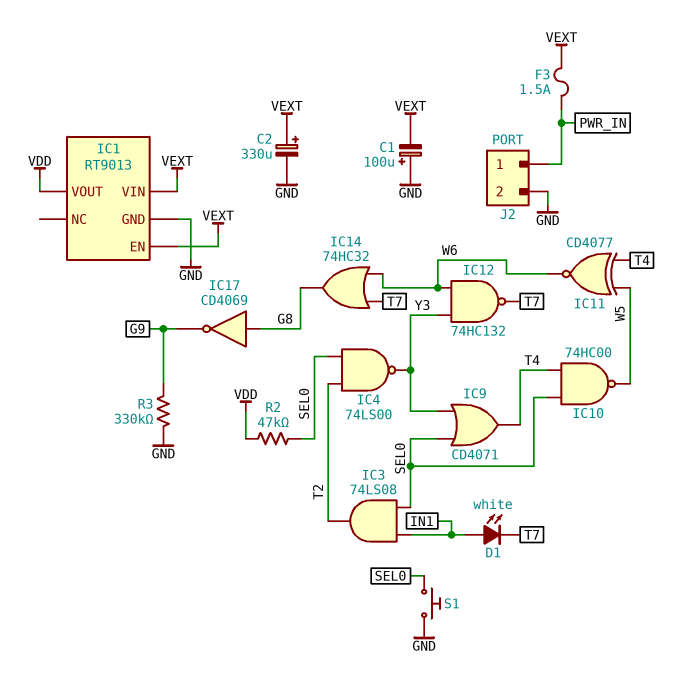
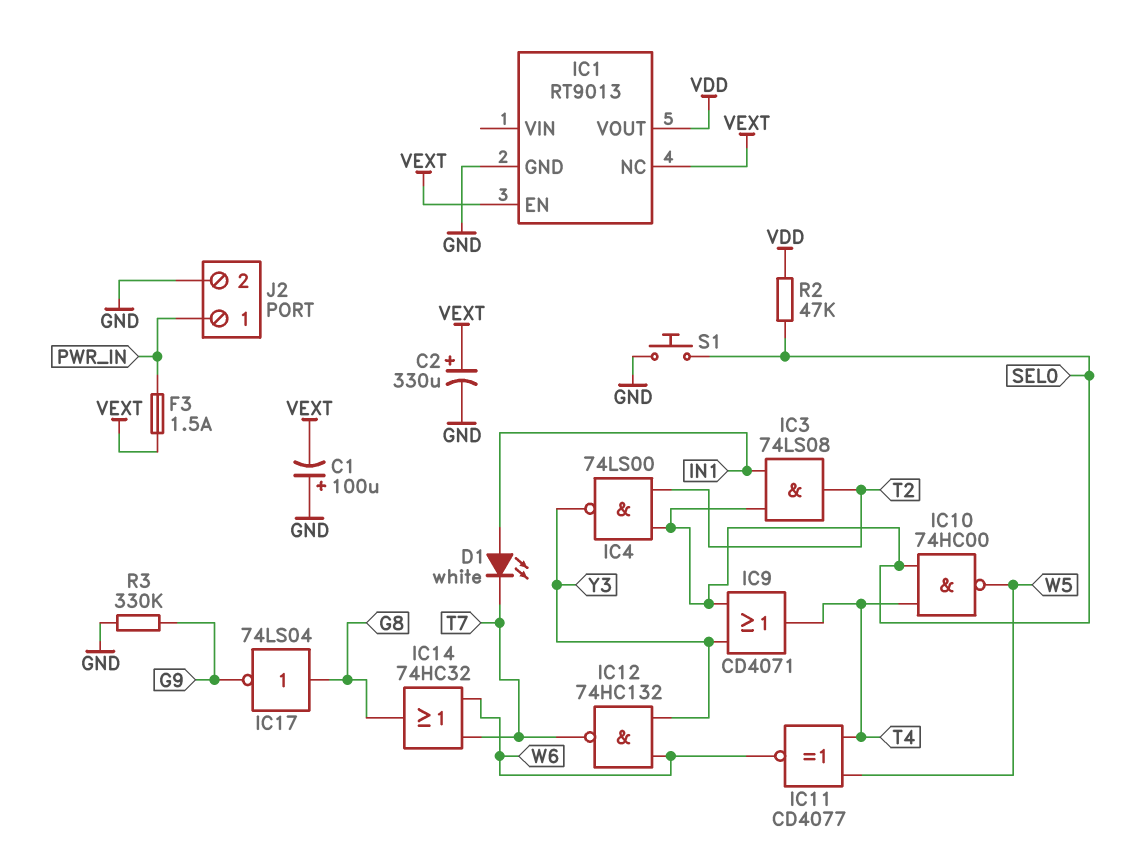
IC1 pin NC: none -> VEXT
IC1 pin VIN: VEXT -> none
IC17: NOT CD4069 (in G8, out G9) -> NOT 74LS04 (in G8, out G9)

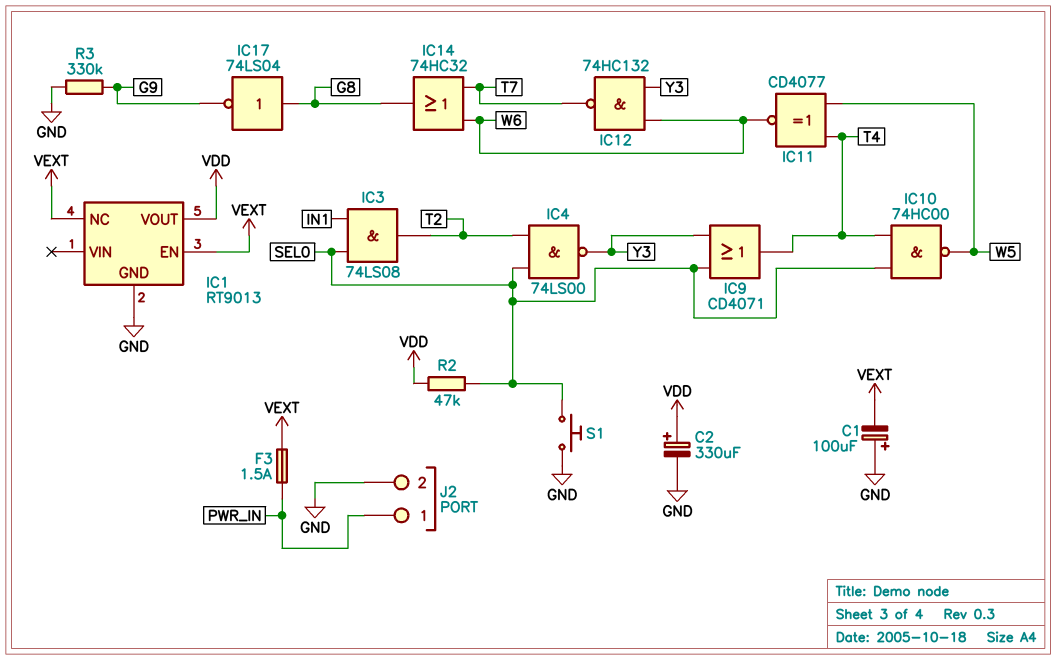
C2: 330uF (plus VEXT, minus GND) -> 330uF (plus VDD, minus GND)
D1: LED white (A IN1, K T7) -> none

